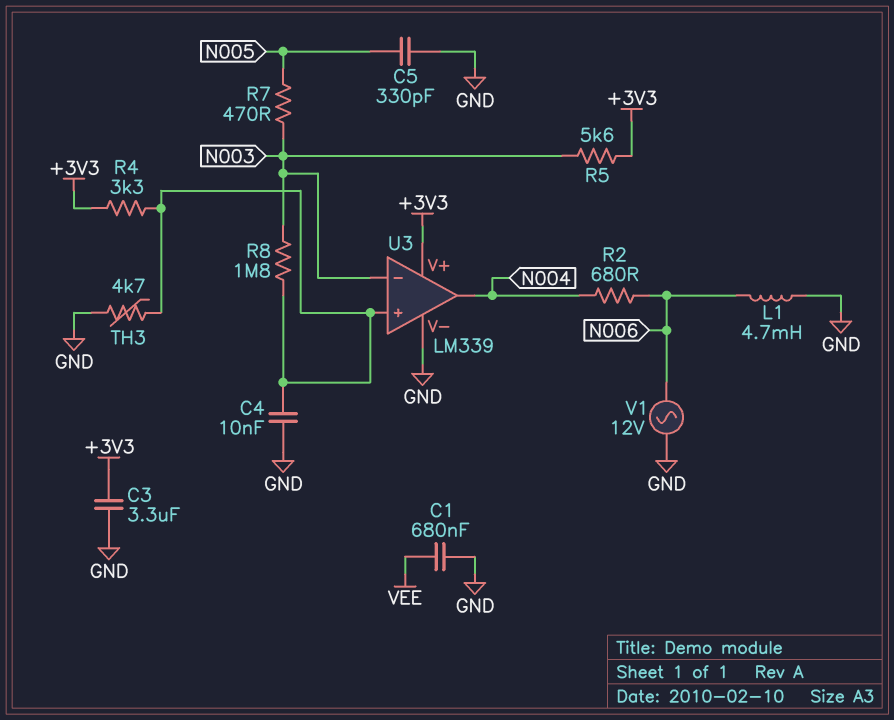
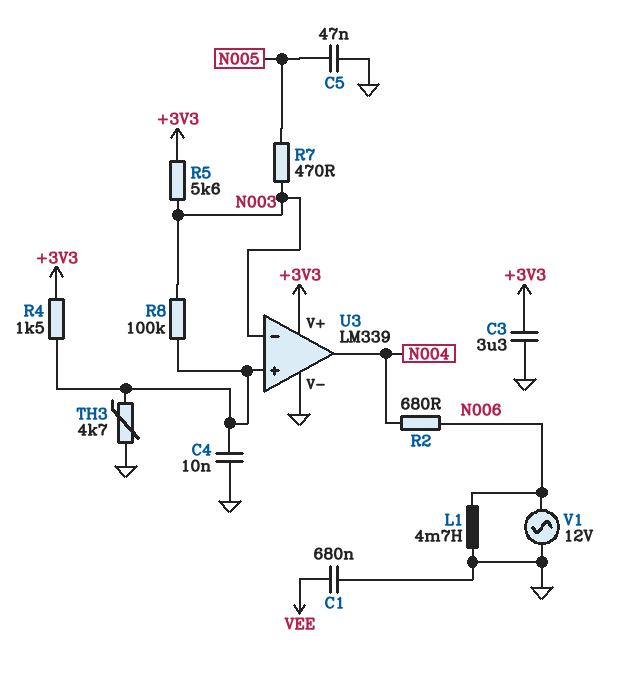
C5: 330pF (GND, N005) -> 47nF (GND, N005)
R4: 3.3k (+3V3, U3/in+) -> 1.5k (+3V3, U3/in+)
R8: 1.8M (N003, U3/in+) -> 100k (N003, U3/in+)

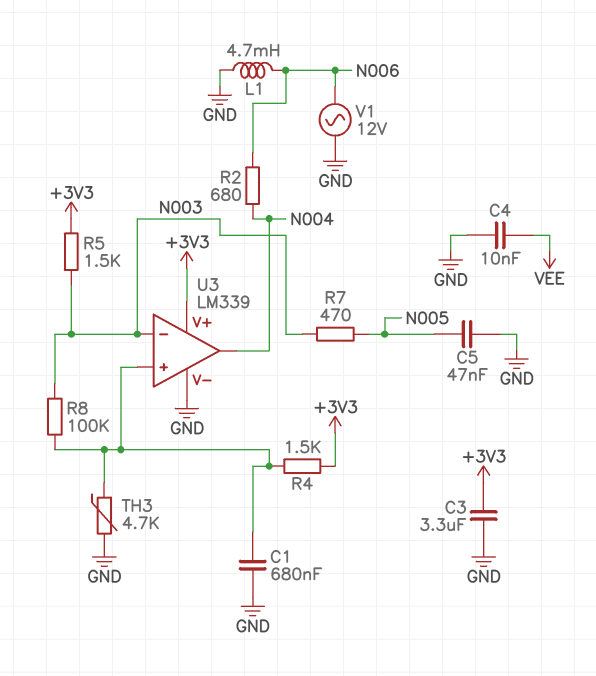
C1: 680nF (GND, VEE) -> 680nF (GND, U3/in+)
C4: 10nF (GND, U3/in+) -> 10nF (GND, VEE)
R5: 5.6k (+3V3, N003) -> 1.5k (+3V3, N003)

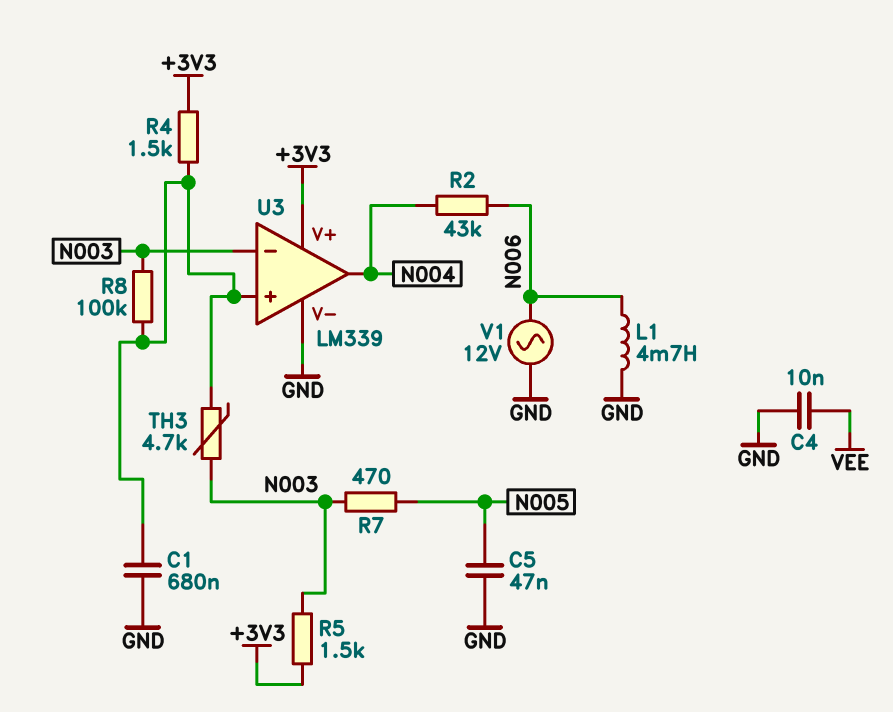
C3: 3.3uF (+3V3, GND) -> none
R2: 680 (N004, N006) -> 43k (N004, N006)
TH3: 4.7k (GND, U3/in+) -> 4.7k (N003, U3/in+)

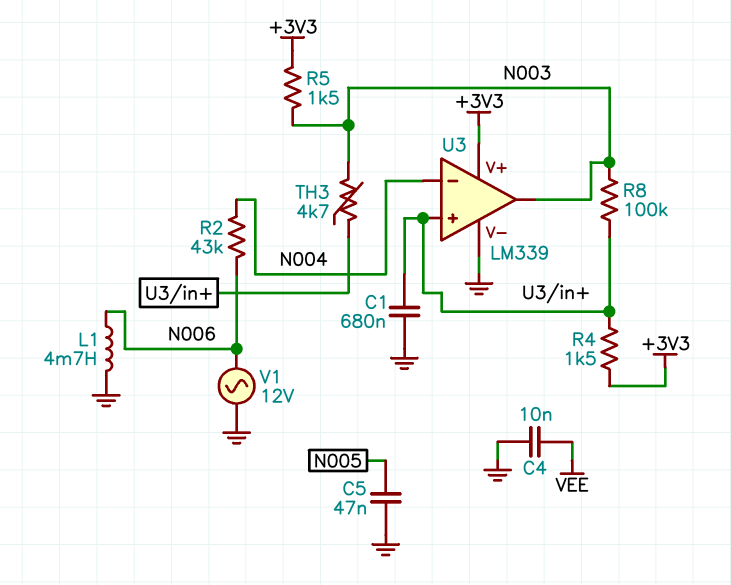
R7: 470 (N003, N005) -> none
U3 pin in-: N003 -> N004
U3 pin out: N004 -> N003

